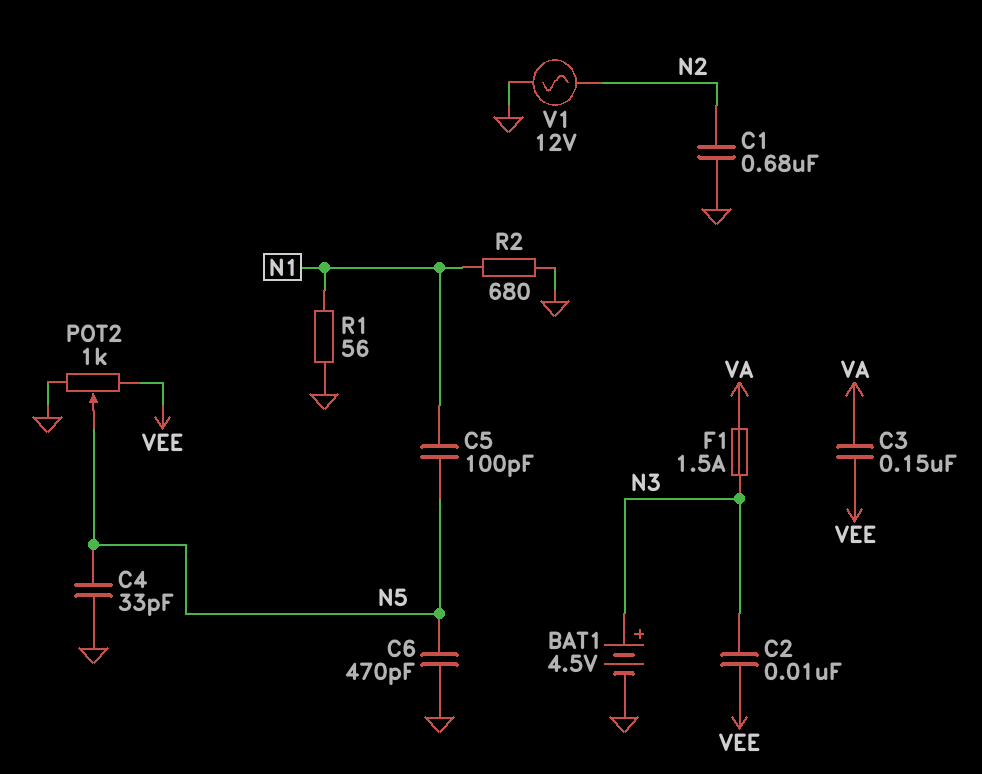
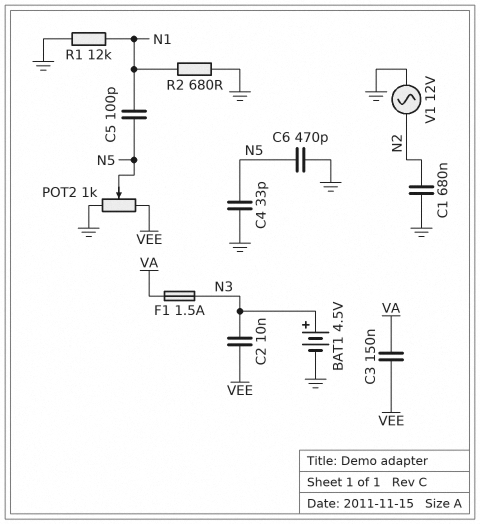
R1: 56 (GND, N1) -> 12k (GND, N1)

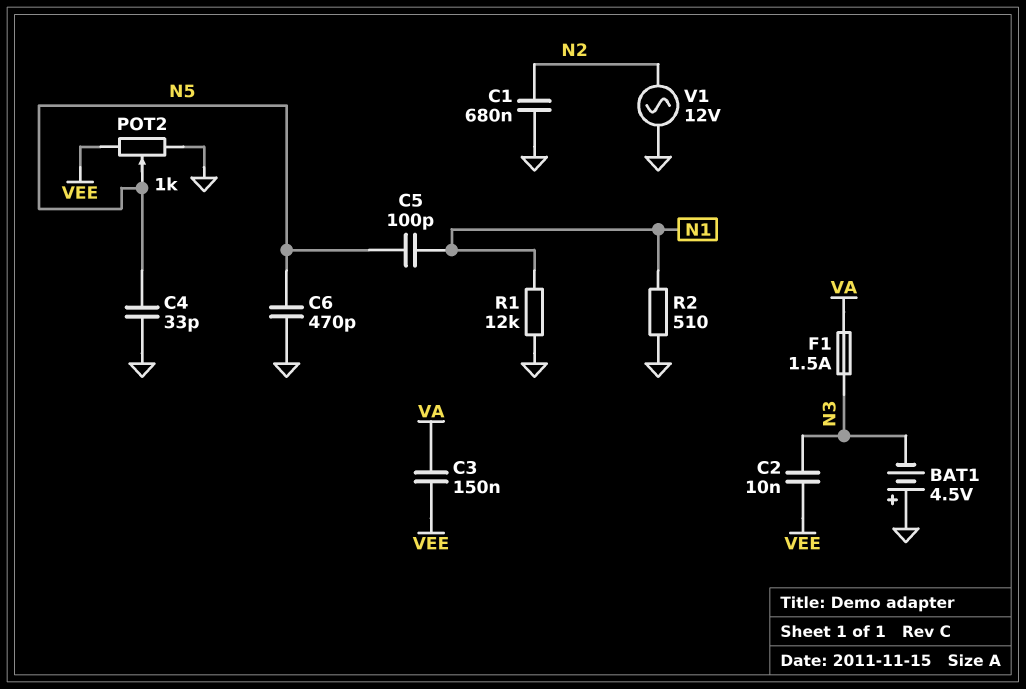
BAT1: 4.5V (plus N3, minus GND) -> 4.5V (plus GND, minus N3)
R2: 680 (GND, N1) -> 510 (GND, N1)

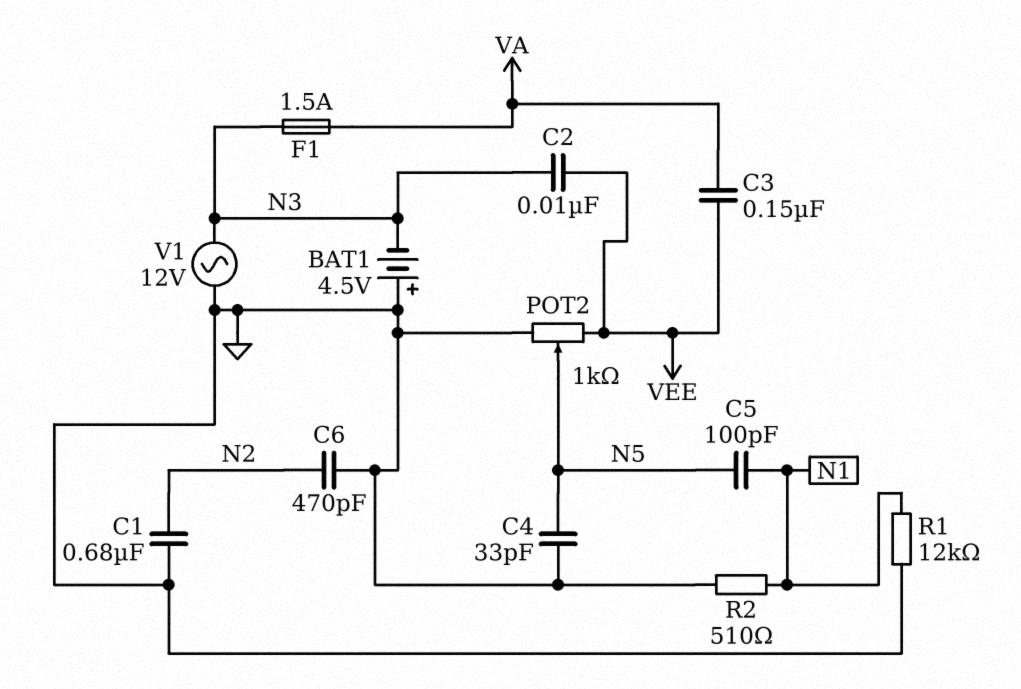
C6: 470pF (GND, N5) -> 470pF (GND, N2)
V1: AC 12V (GND, N2) -> AC 12V (GND, N3)

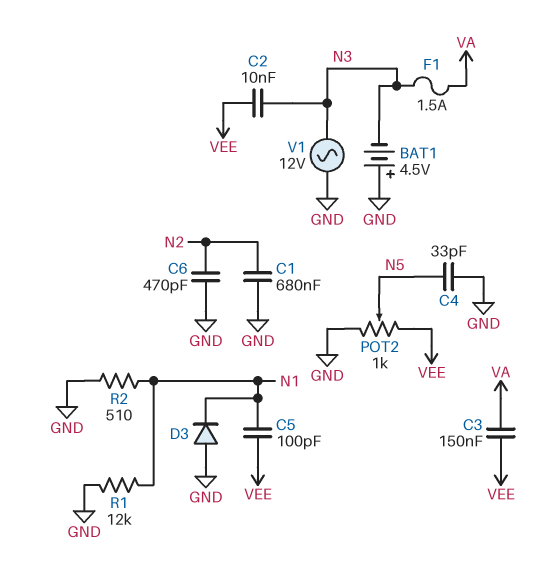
C5: 100pF (N1, N5) -> 100pF (N1, VEE)
D3: none -> diode (A GND, K N1)

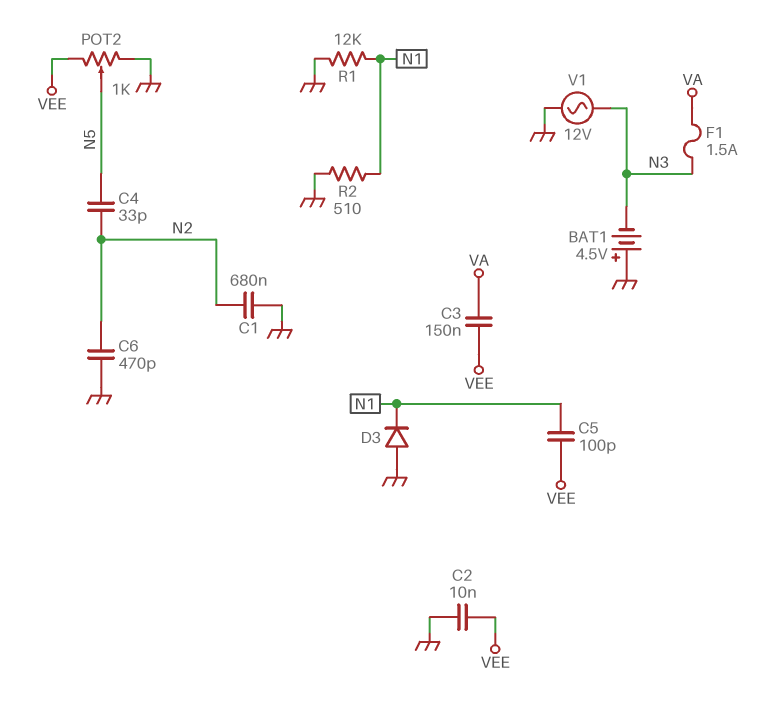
C2: 10nF (N3, VEE) -> 10nF (GND, VEE)
C4: 33pF (GND, N5) -> 33pF (N2, N5)

